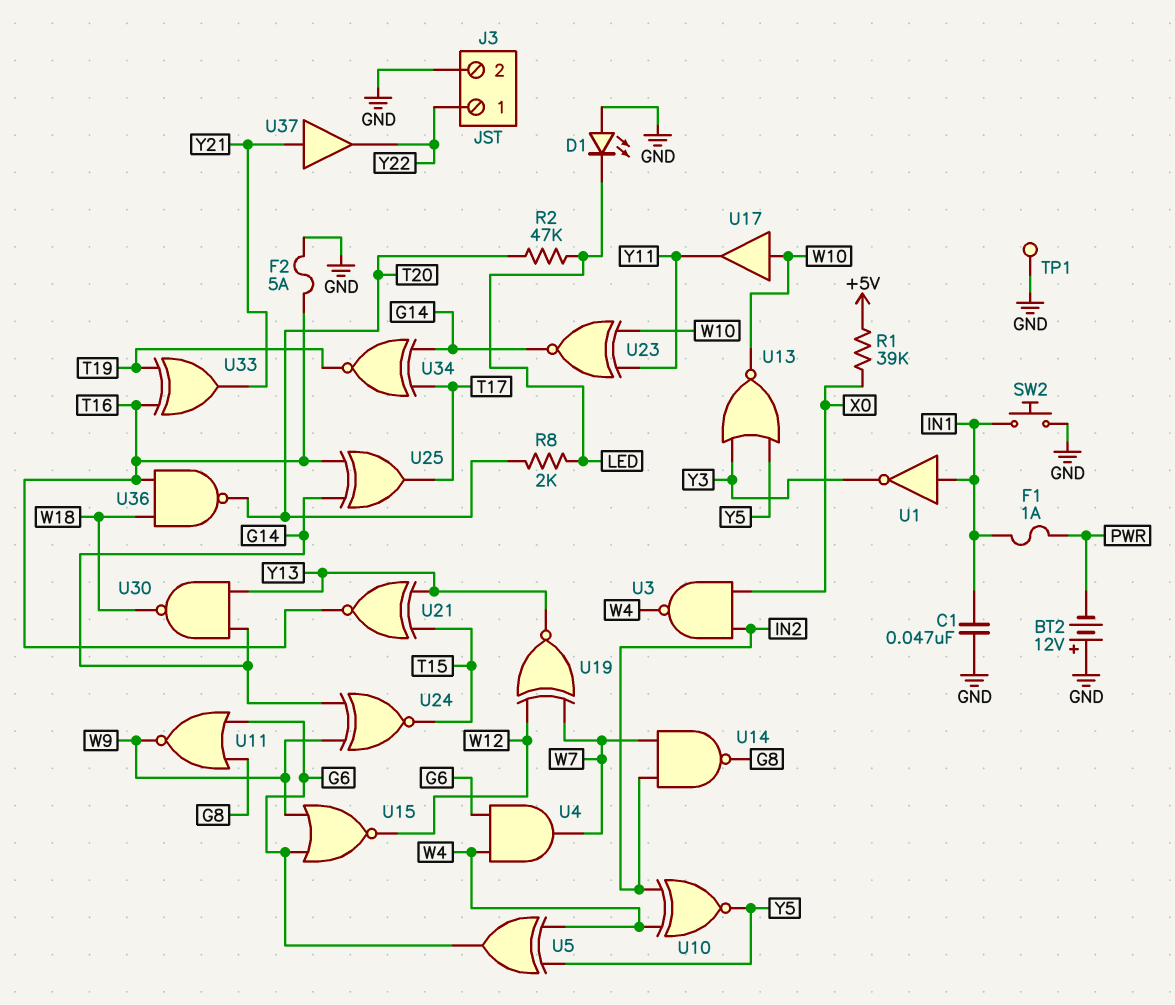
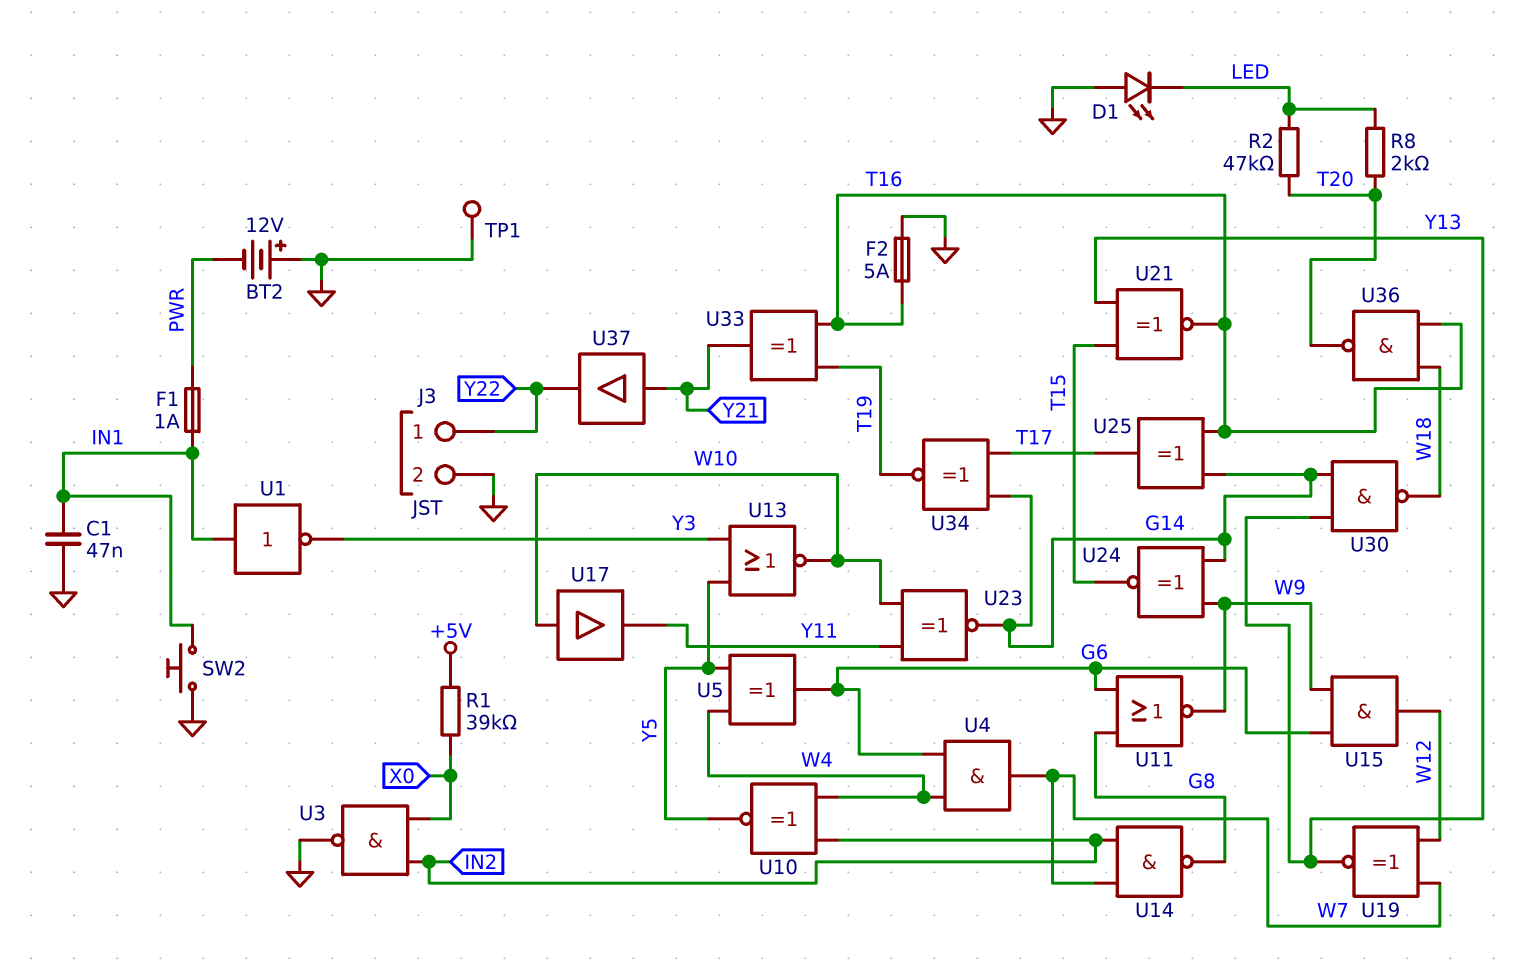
U3: NAND (in IN2, in X0, out W4) -> NAND (in IN2, in X0, out GND)
U15: NOR (in G6, in W9, out W12) -> AND (in G6, in W9, out W12)

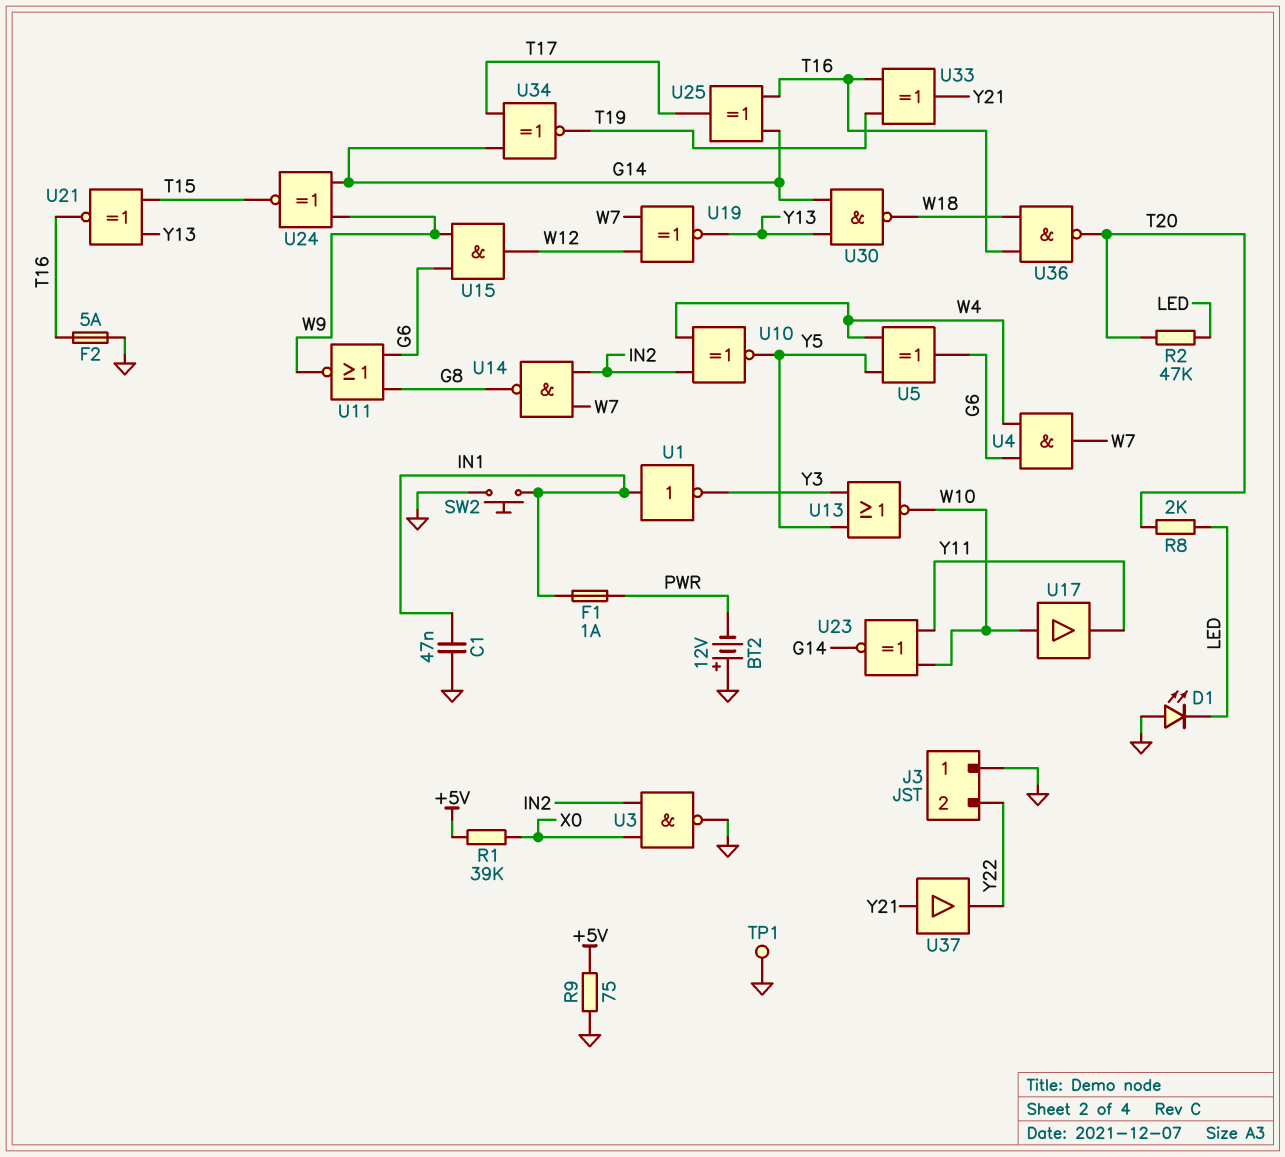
J3 pin 1: Y22 -> GND
J3 pin 2: GND -> Y22
R9: none -> 75 (+5V, GND)

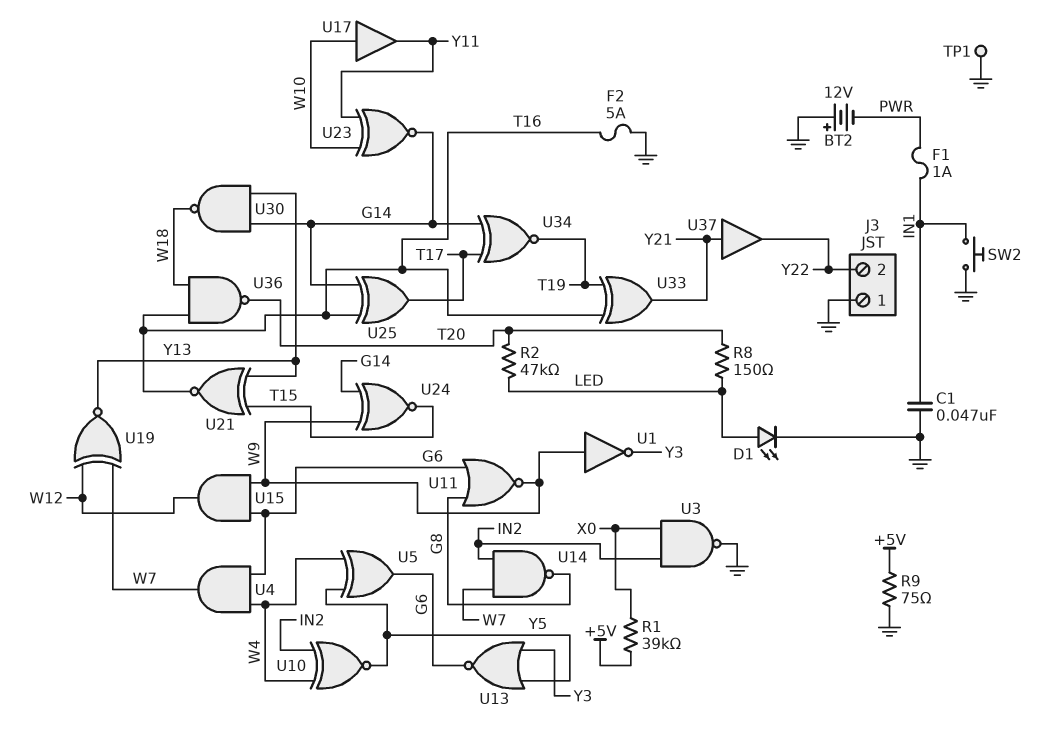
D1: LED (A GND, K LED) -> LED (A LED, K GND)
R8: 2k (LED, T20) -> 150 (LED, T20)
U1: NOT (in IN1, out Y3) -> NOT (in W9, out Y3)
U13: NOR (in Y3, in Y5, out W10) -> NOR (in Y3, in Y5, out G6)

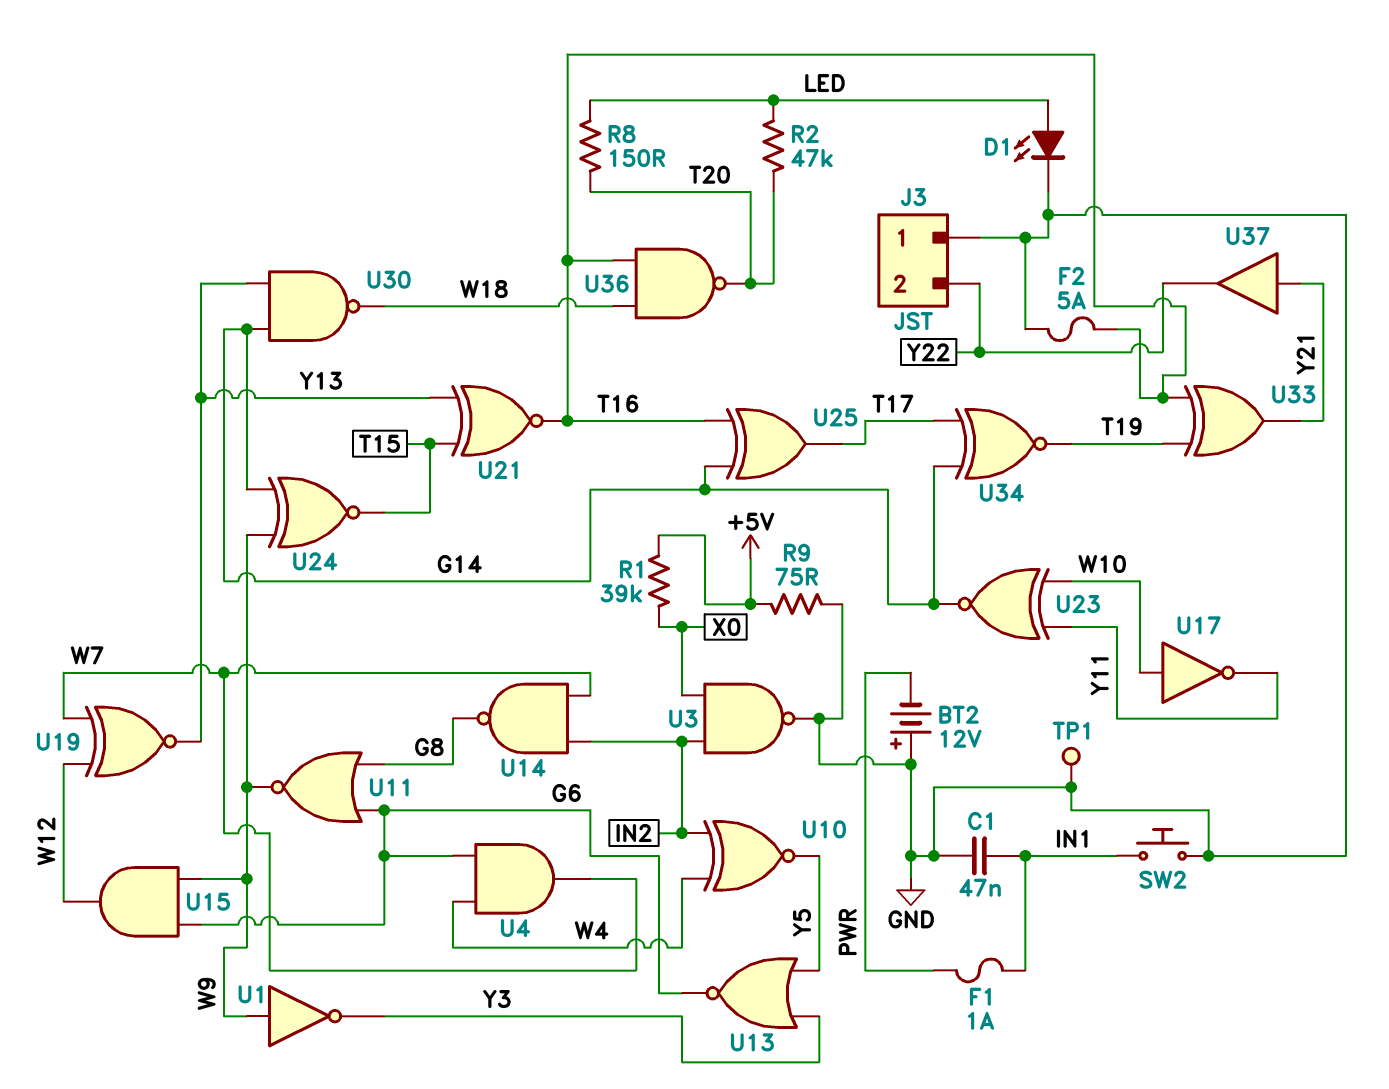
U5: XOR (in W4, in Y5, out G6) -> none
U17: buffer (in W10, out Y11) -> NOT (in W10, out Y11)

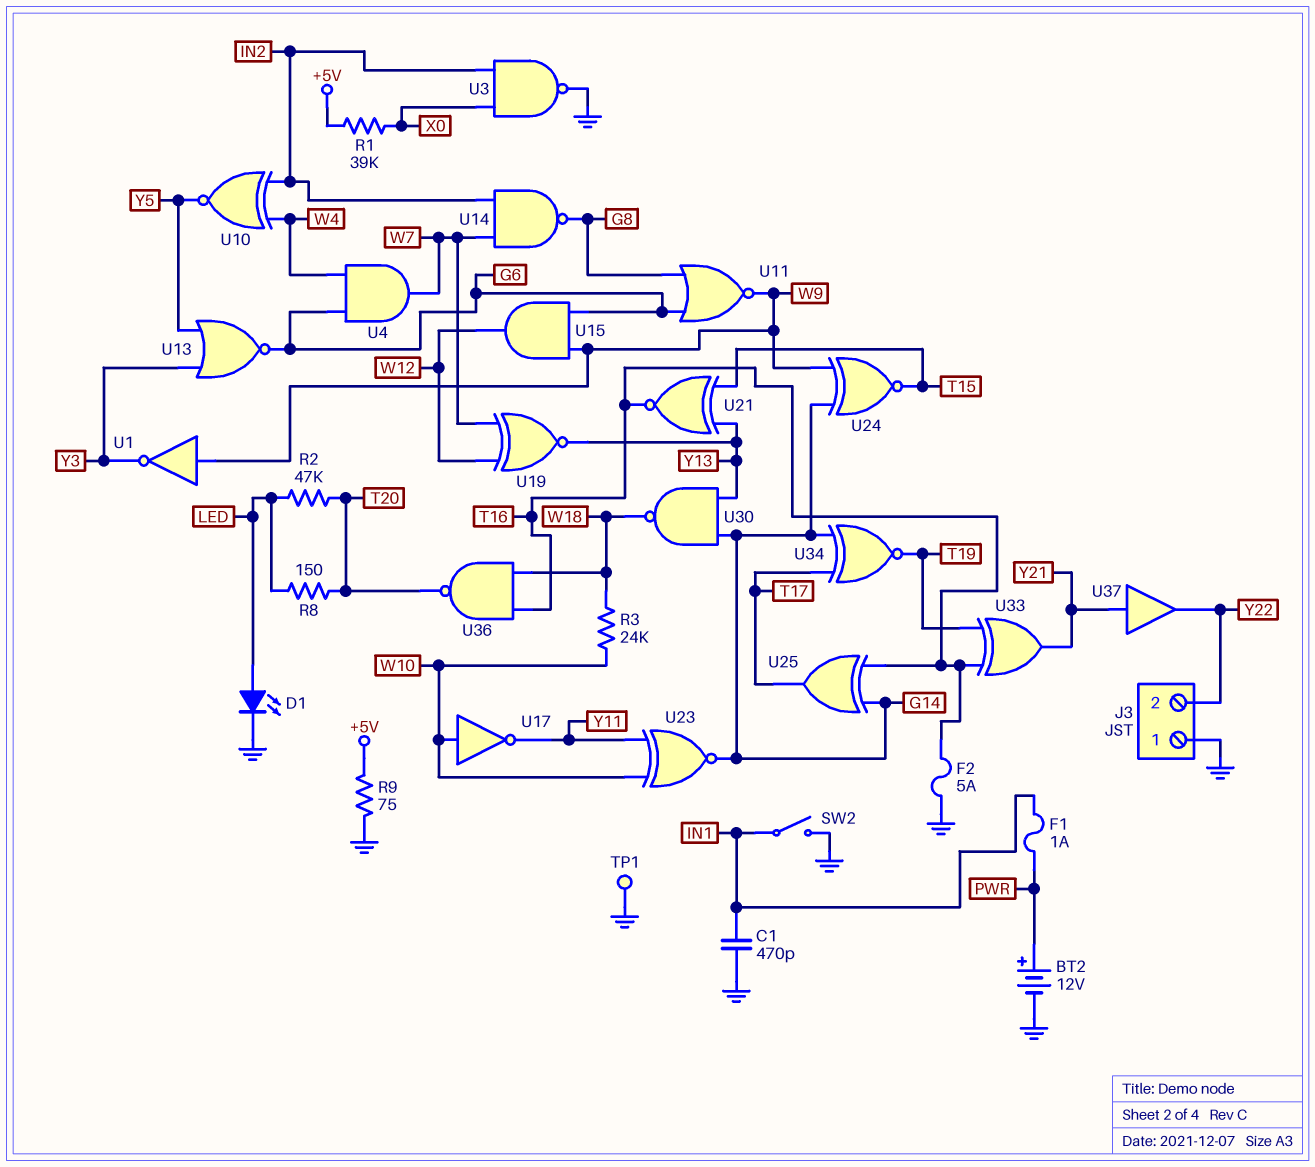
BT2: 12V (plus GND, minus PWR) -> 12V (plus PWR, minus GND)
C1: 47nF (GND, IN1) -> 470pF (GND, IN1)
R3: none -> 24k (W10, W18)
SW2: button (GND, IN1) -> switch (GND, IN1)

